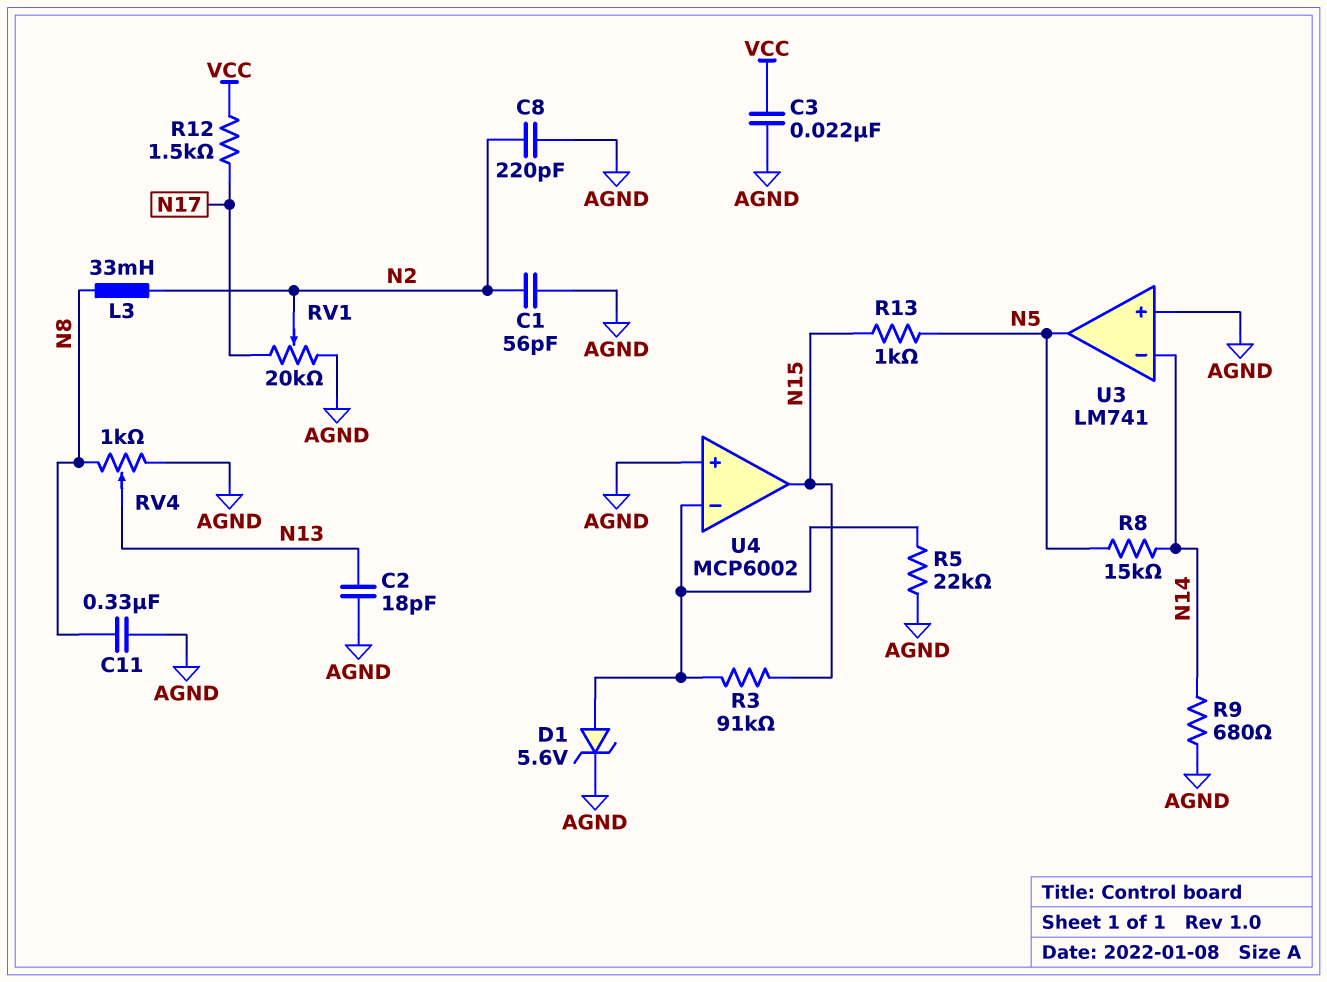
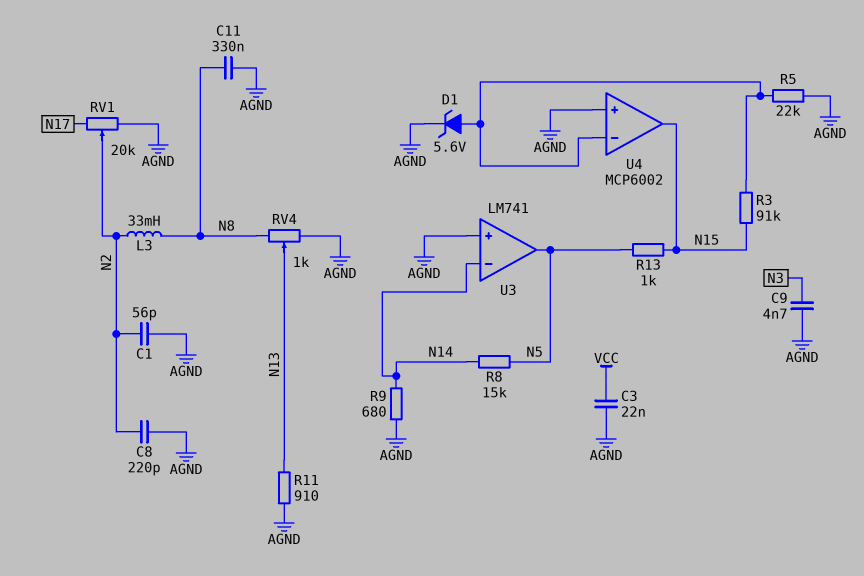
C2: 18pF (AGND, N13) -> none
C9: none -> 4.7nF (AGND, N3)
R11: none -> 910 (AGND, N13)
R12: 1.5k (N17, VCC) -> none

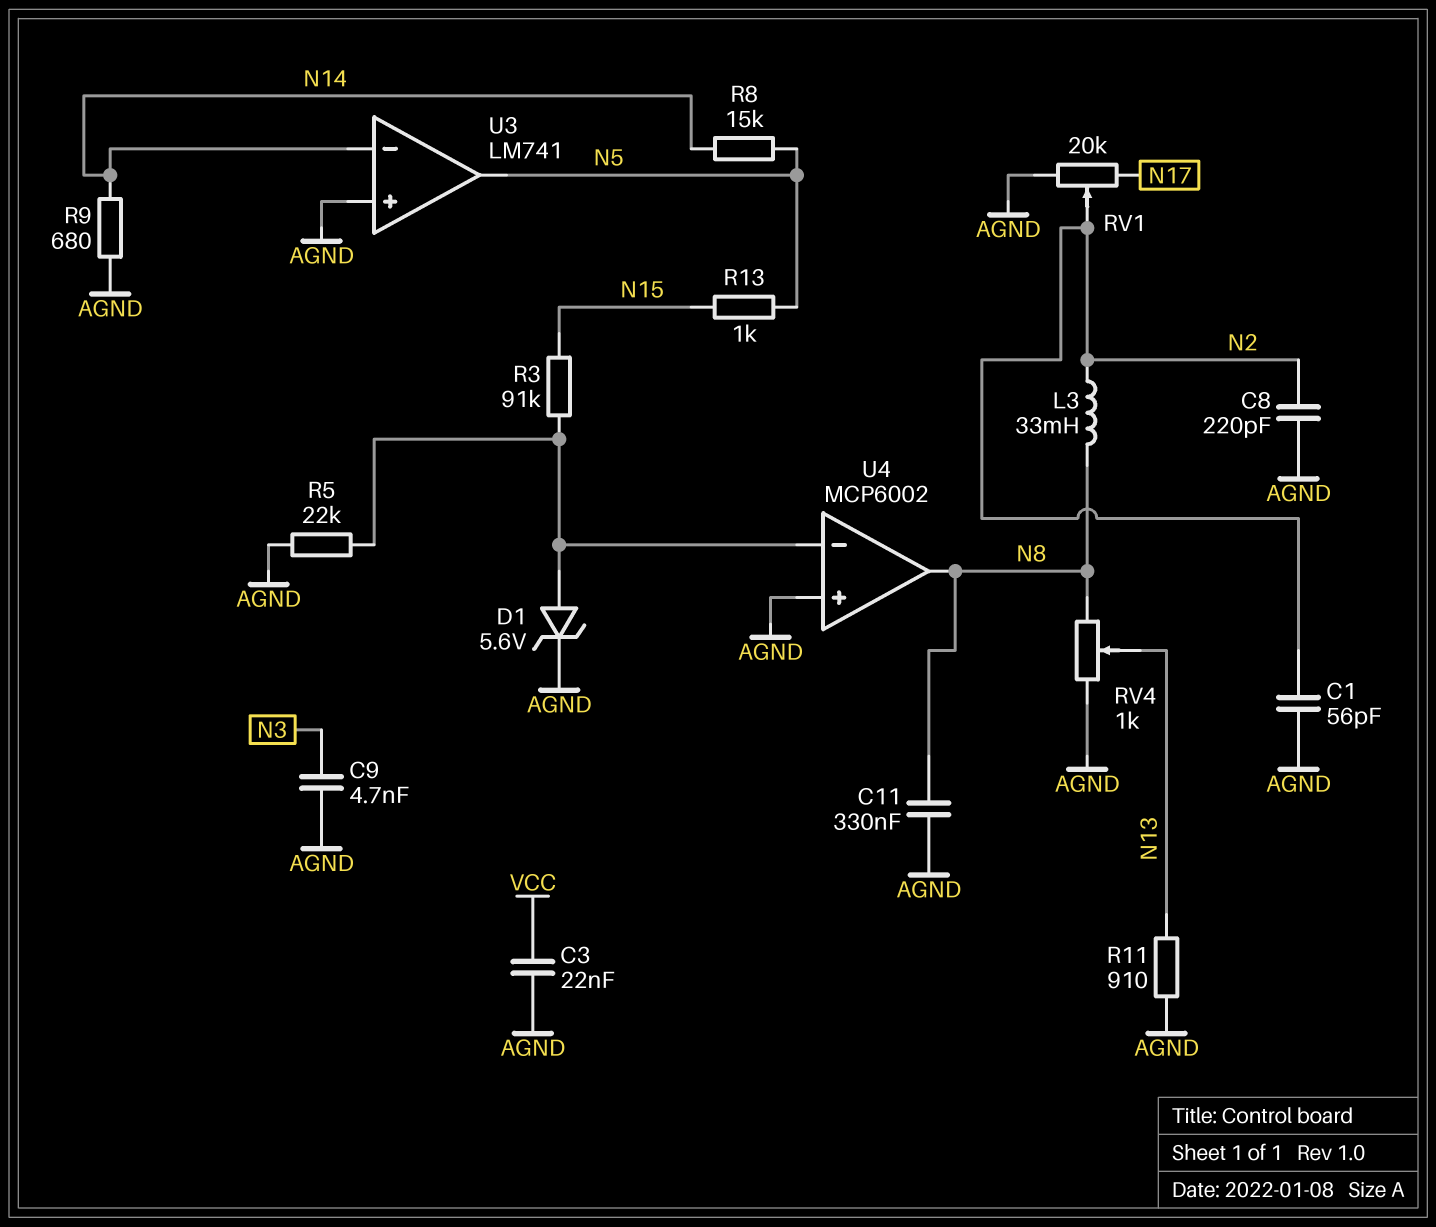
U4 pin out: N15 -> N8

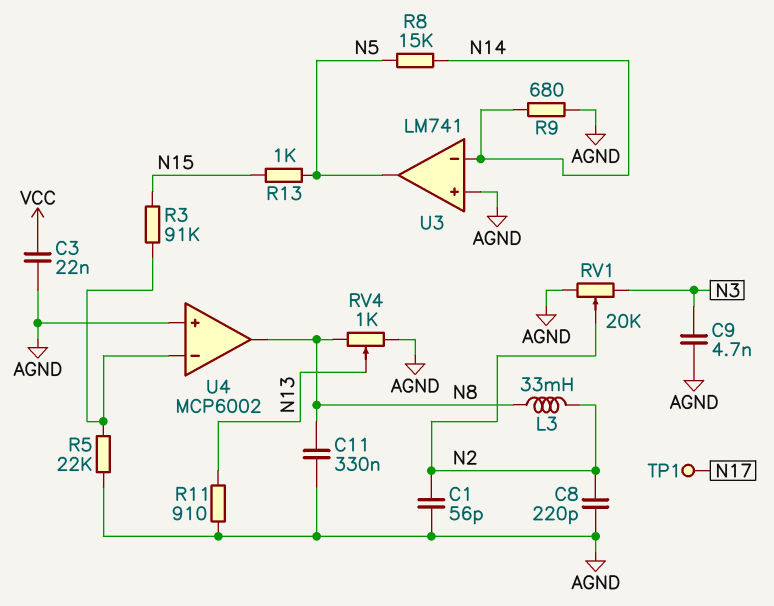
D1: zener 5.6V (A U4/in-, K AGND) -> none
RV1: 20k (AGND, N17, wiper N2) -> 20k (AGND, N3, wiper N2)
TP1: none -> test point (N17)

